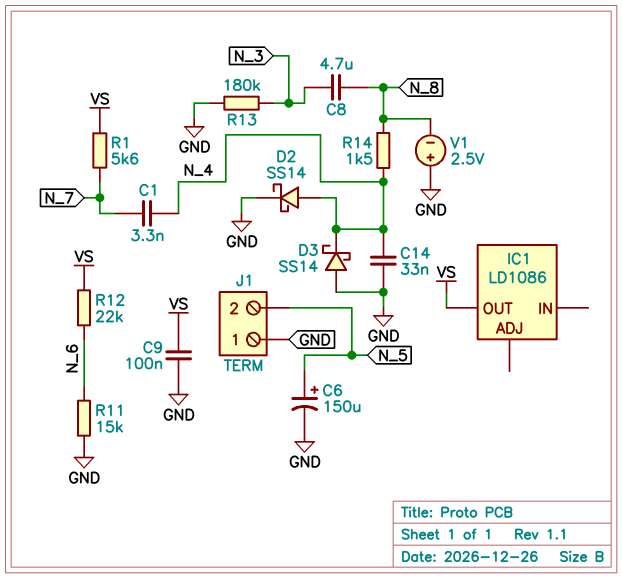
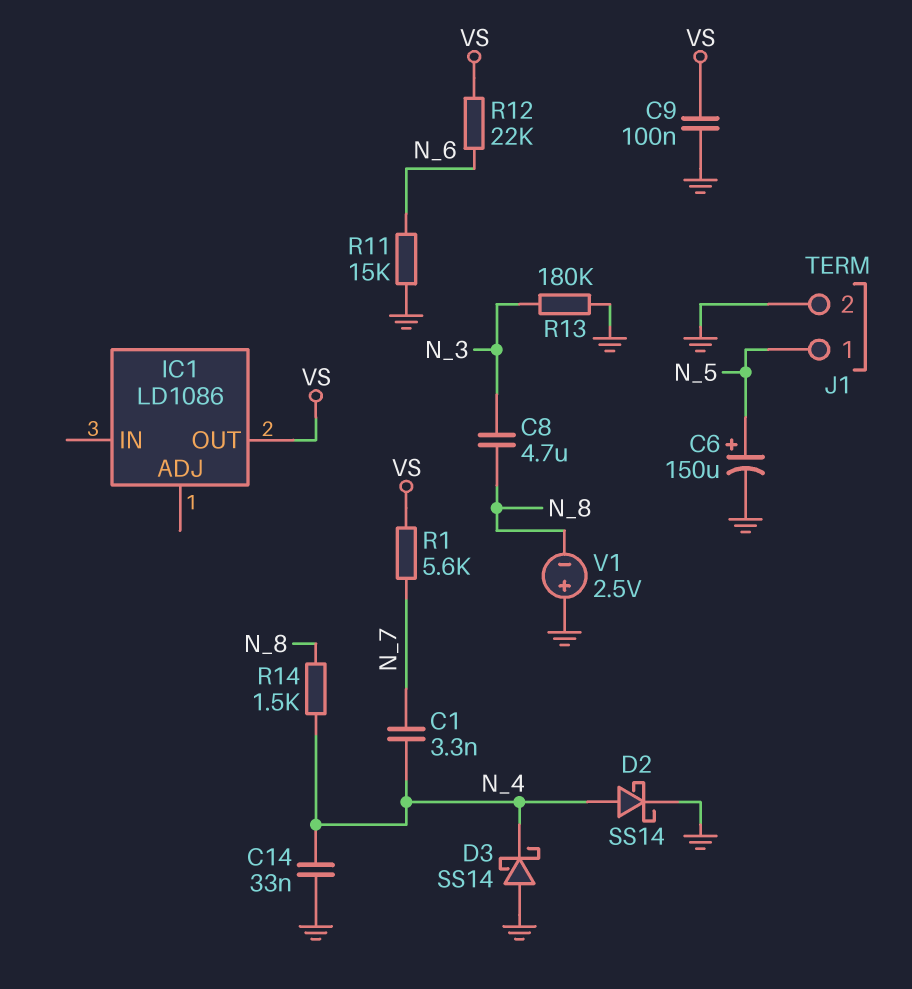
J1 pin 1: GND -> N_5
J1 pin 2: N_5 -> GND

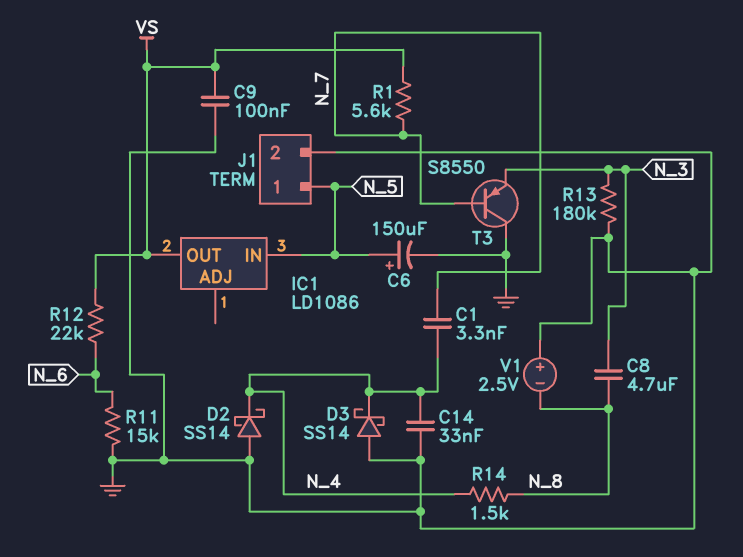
D2: schottky SS14 (A N_4, K GND) -> schottky SS14 (A GND, K N_4)
IC1 pin IN: none -> N_5
T3: none -> PNP S8550 (B N_7, C GND, E N_3)

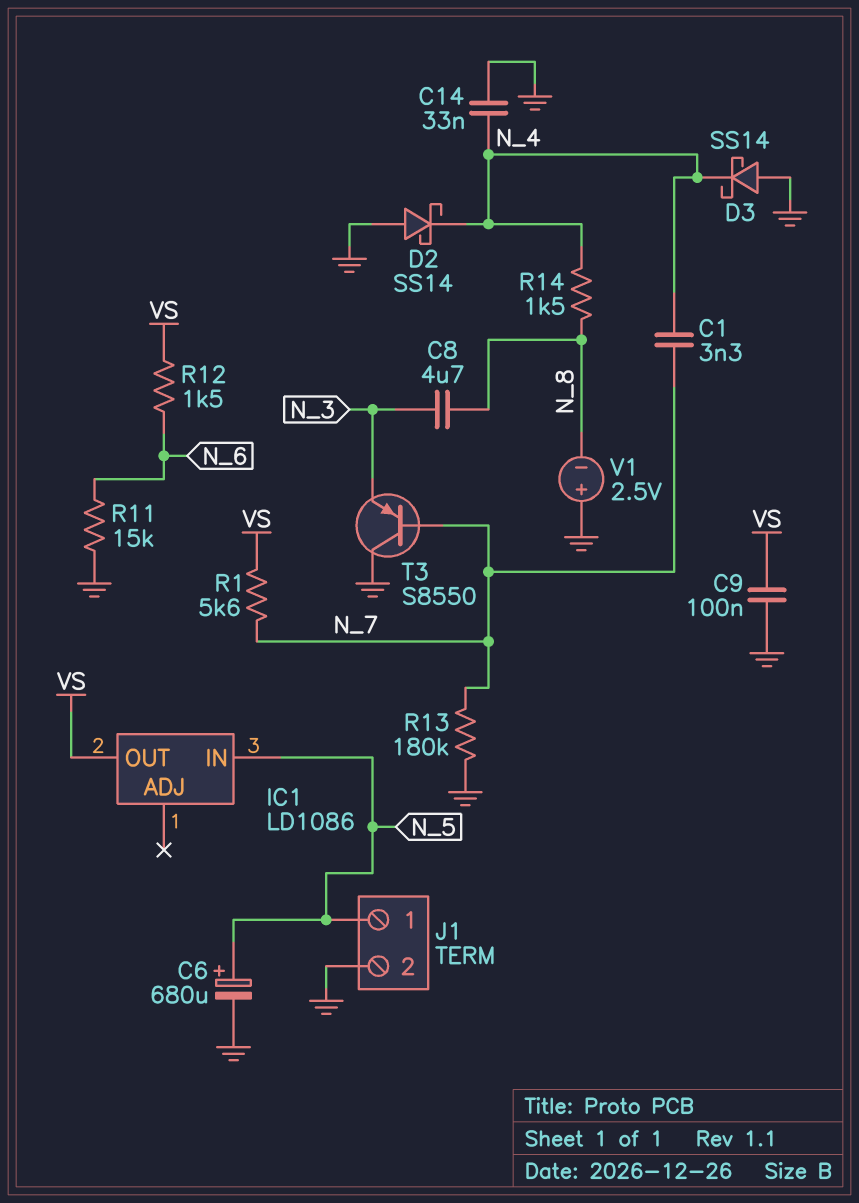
C6: 150uF (plus N_5, minus GND) -> 680uF (plus N_5, minus GND)
R12: 22k (N_6, VS) -> 1.5k (N_6, VS)
R13: 180k (GND, N_3) -> 180k (GND, N_7)

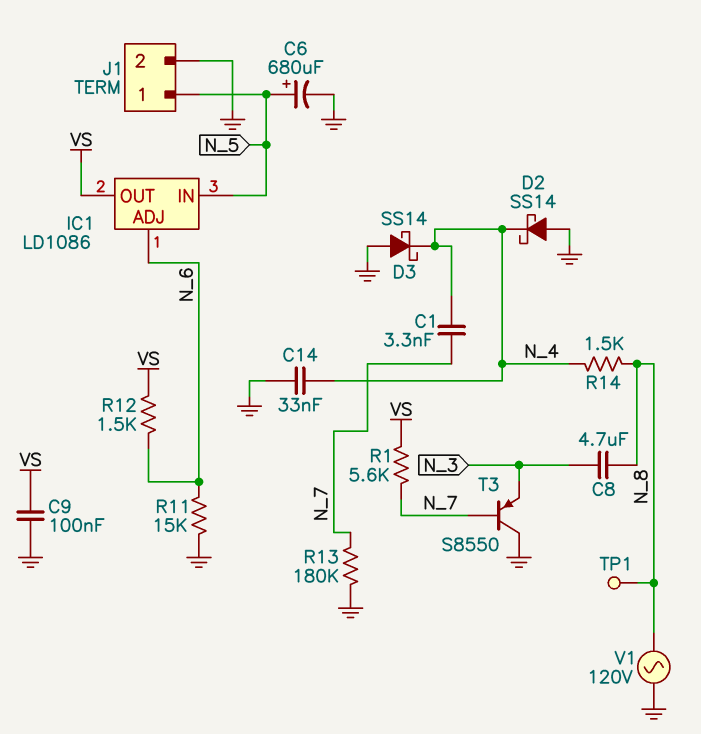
IC1 pin ADJ: none -> N_6
TP1: none -> test point (N_8)
V1: 2.5V (plus GND, minus N_8) -> AC 120V (GND, N_8)

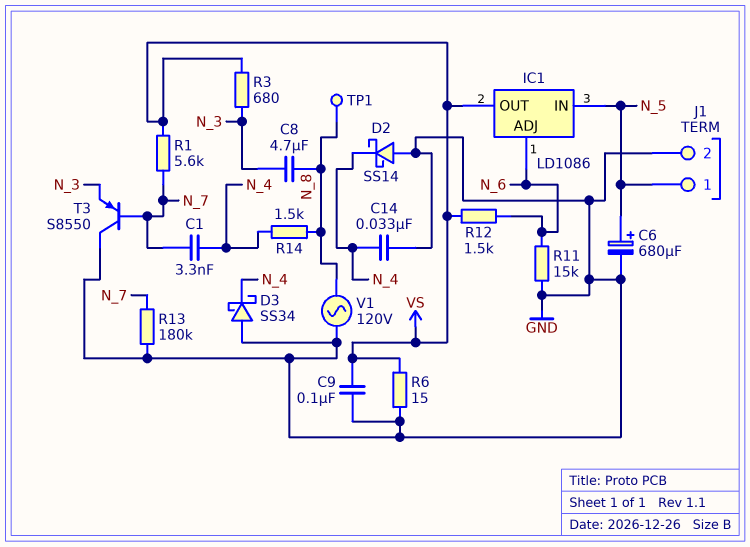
D3: schottky SS14 (A GND, K N_4) -> schottky SS34 (A GND, K N_4)
R3: none -> 680 (N_3, VS)
R6: none -> 15 (GND, VS)

